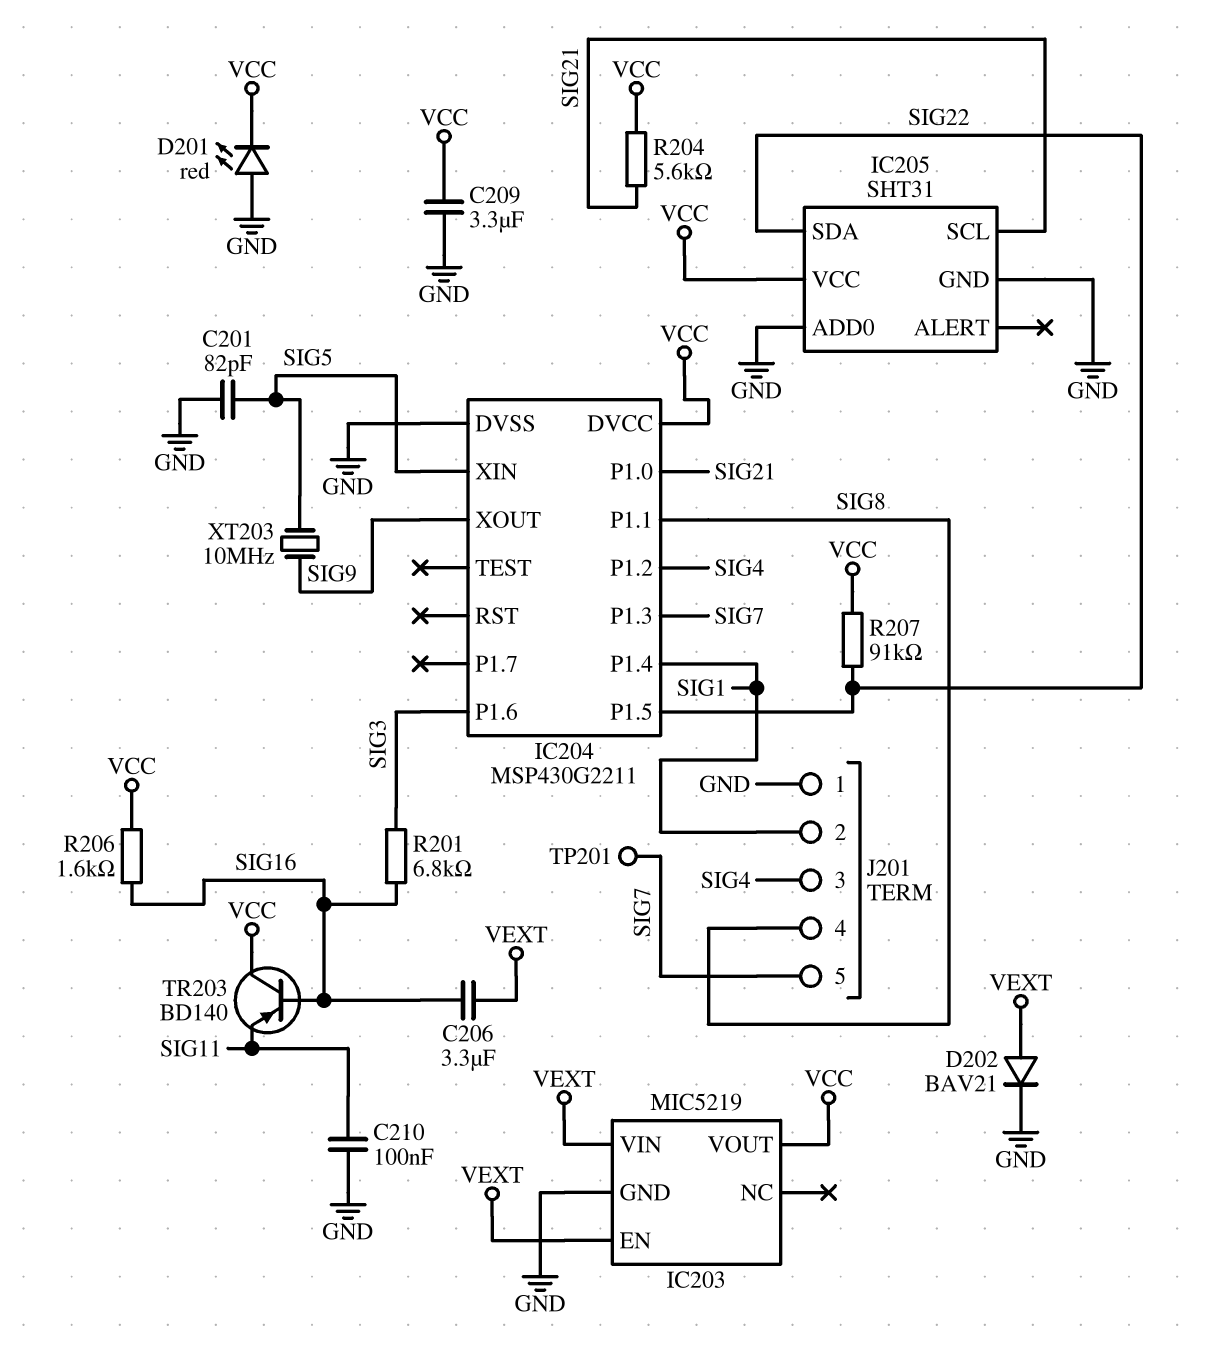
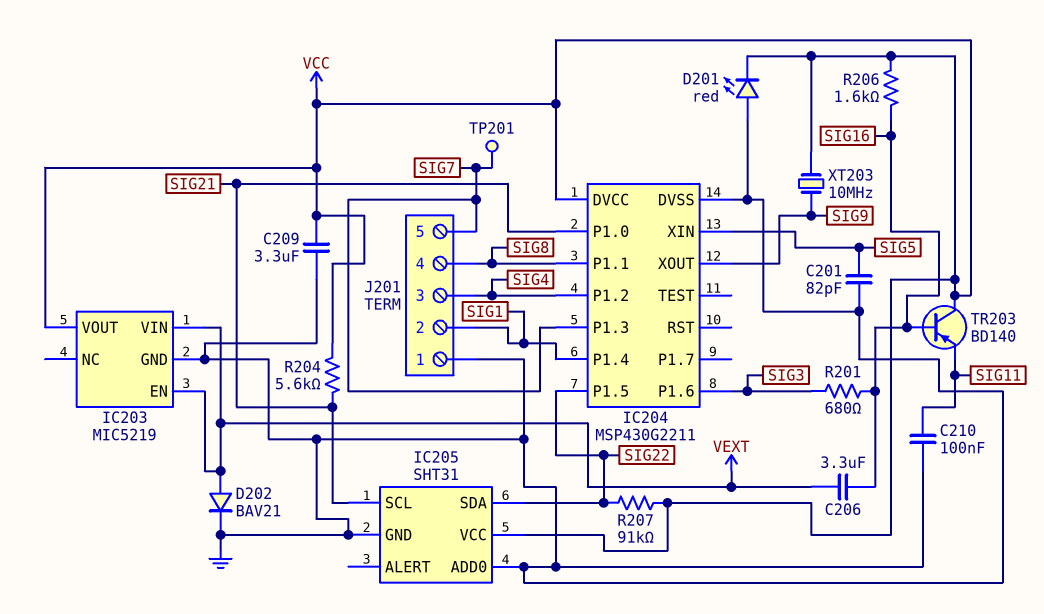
R201: 6.8k (SIG3, SIG16) -> 680 (SIG3, SIG16)
XT203: 10MHz (SIG5, SIG9) -> 10MHz (SIG9, VCC)

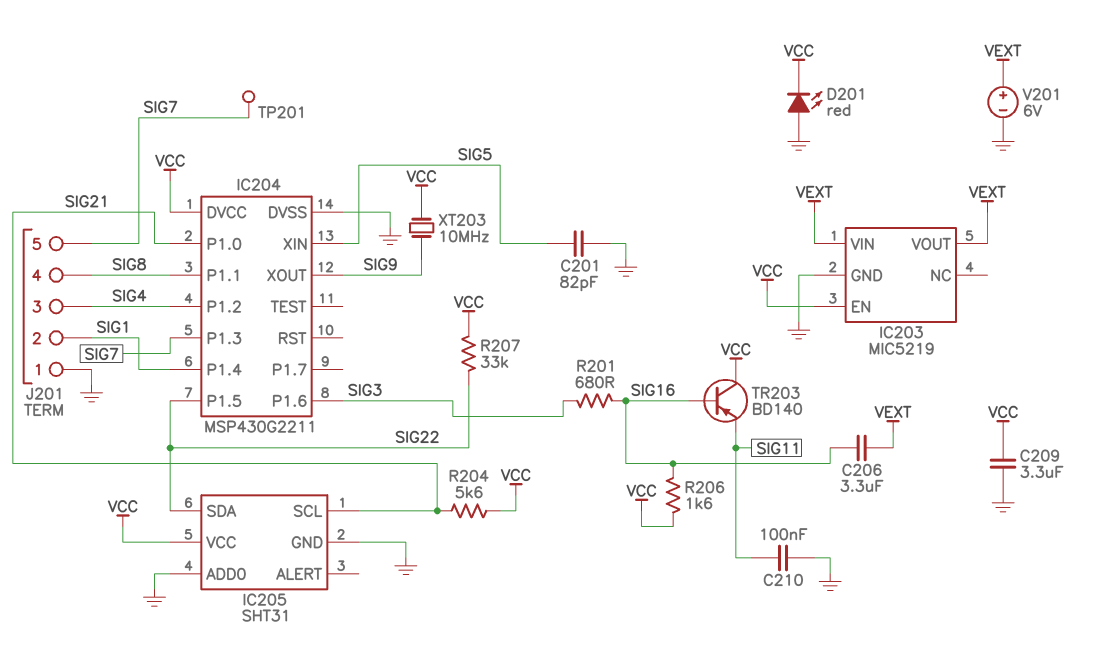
D202: diode BAV21 (A VEXT, K GND) -> none
IC203 pin EN: VEXT -> VCC
IC203 pin VOUT: VCC -> VEXT
R207: 91k (SIG22, VCC) -> 33k (SIG22, VCC)
V201: none -> 6V (plus VEXT, minus GND)

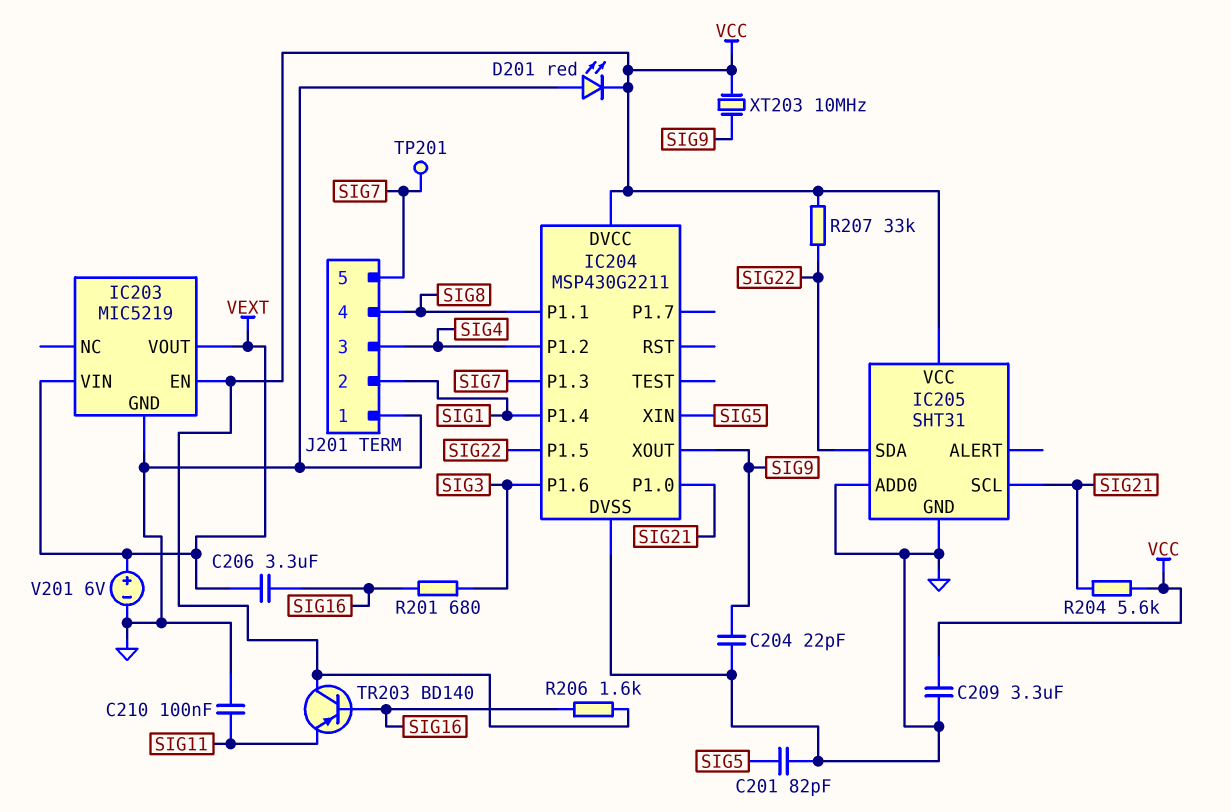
C204: none -> 22pF (GND, SIG9)

